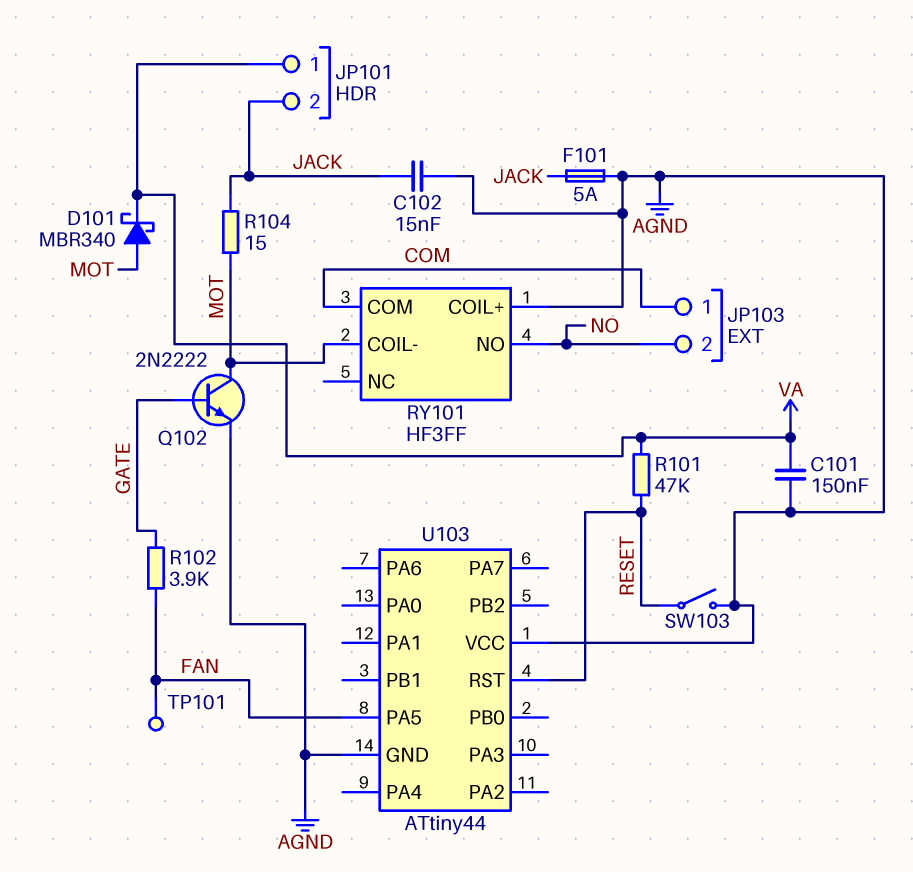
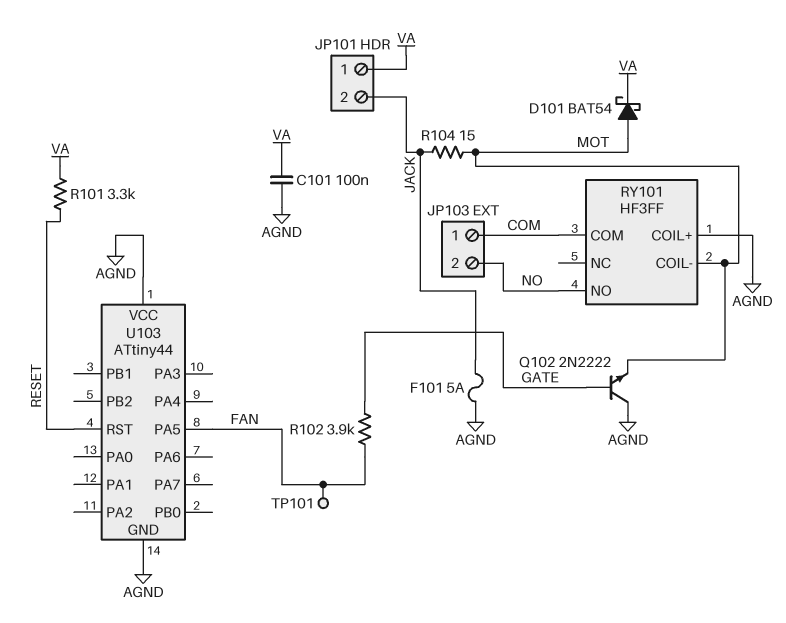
C101: 150nF (AGND, VA) -> 100nF (AGND, VA)
C102: 15nF (AGND, JACK) -> none
D101: schottky MBR340 (A MOT, K VA) -> schottky BAT54 (A MOT, K VA)
Q102: NPN 2N2222 (B GATE, C MOT, E AGND) -> NPN 2N2222 (B GATE, C AGND, E MOT)
R101: 47k (RESET, VA) -> 3.3k (RESET, VA)
SW103: switch (AGND, RESET) -> none

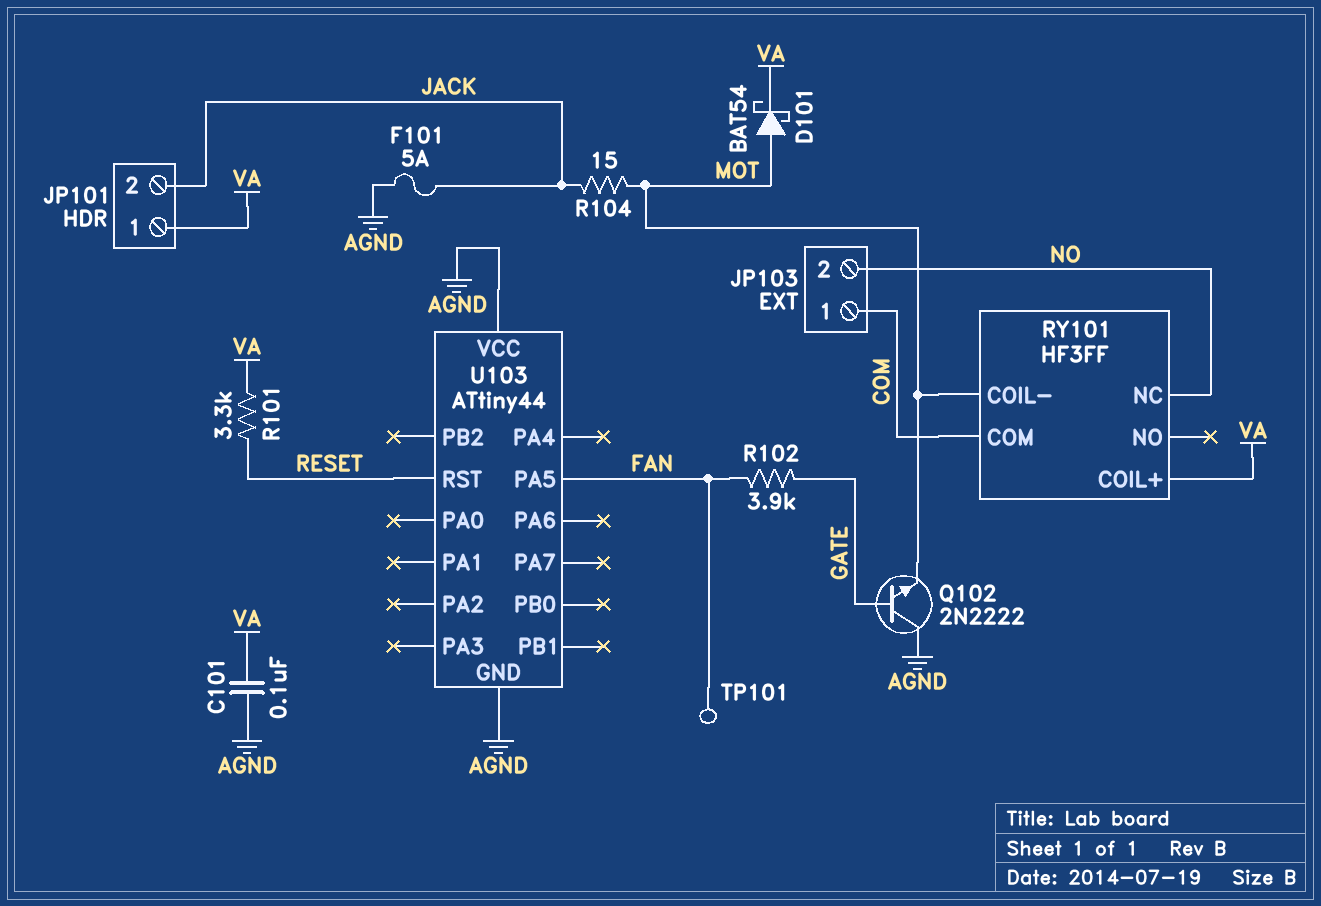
RY101 pin COIL+: AGND -> VA
RY101 pin NC: none -> NO
RY101 pin NO: NO -> none

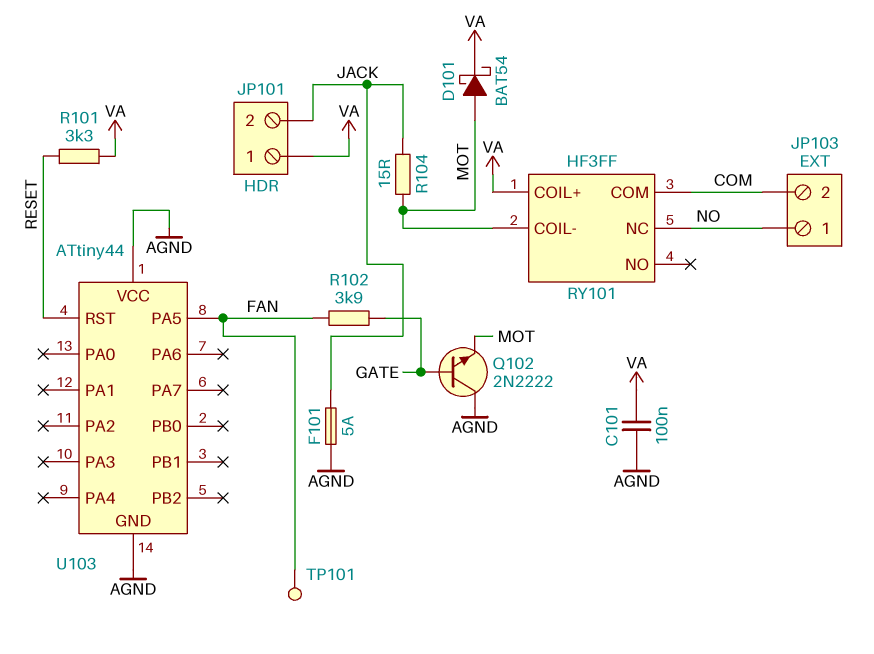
JP103 pin 1: COM -> NO
JP103 pin 2: NO -> COM

